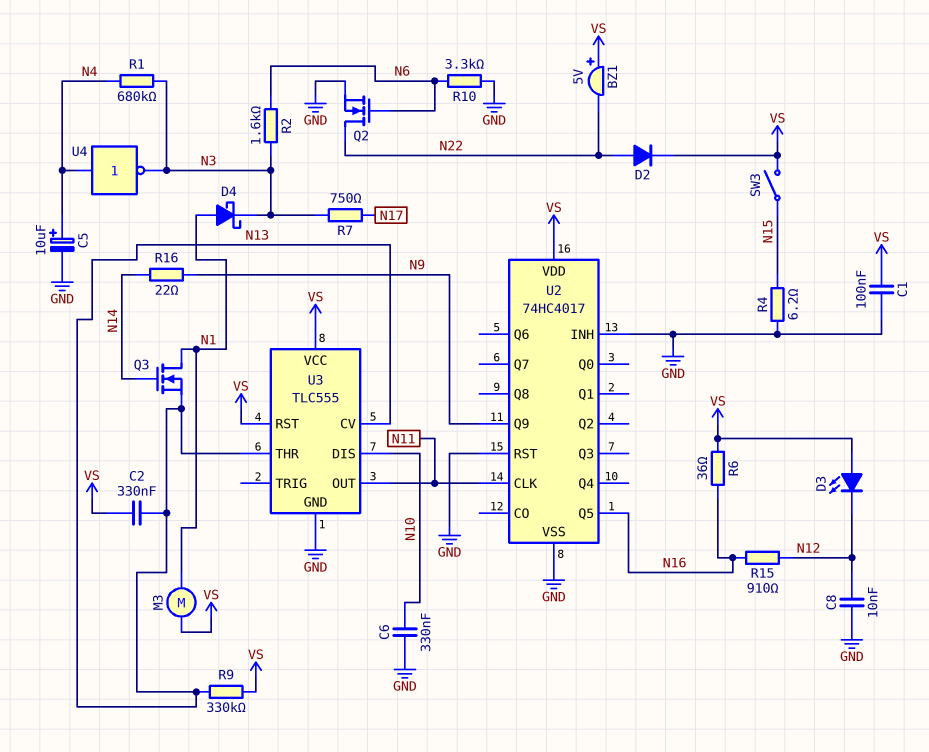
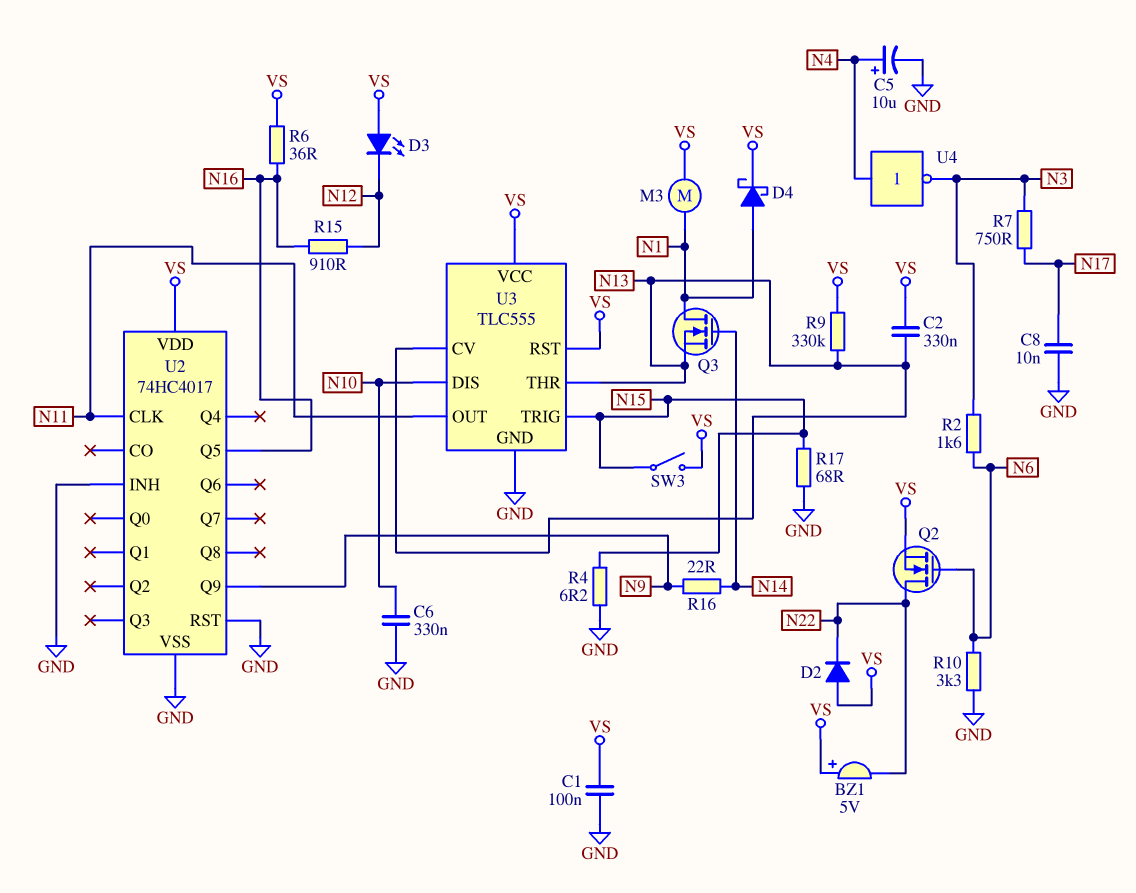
C8: 10nF (GND, N12) -> 10nF (GND, N17)
D2: diode (A N22, K VS) -> diode (A VS, K N22)
D4: schottky (A N1, K N3) -> schottky (A N1, K VS)
Q2: NMOS (G N6, D N22, S GND) -> NMOS (G N6, D N22, S VS)
R1: 680k (N3, N4) -> none
R17: none -> 68 (GND, N15)
U3 pin TRIG: none -> N15

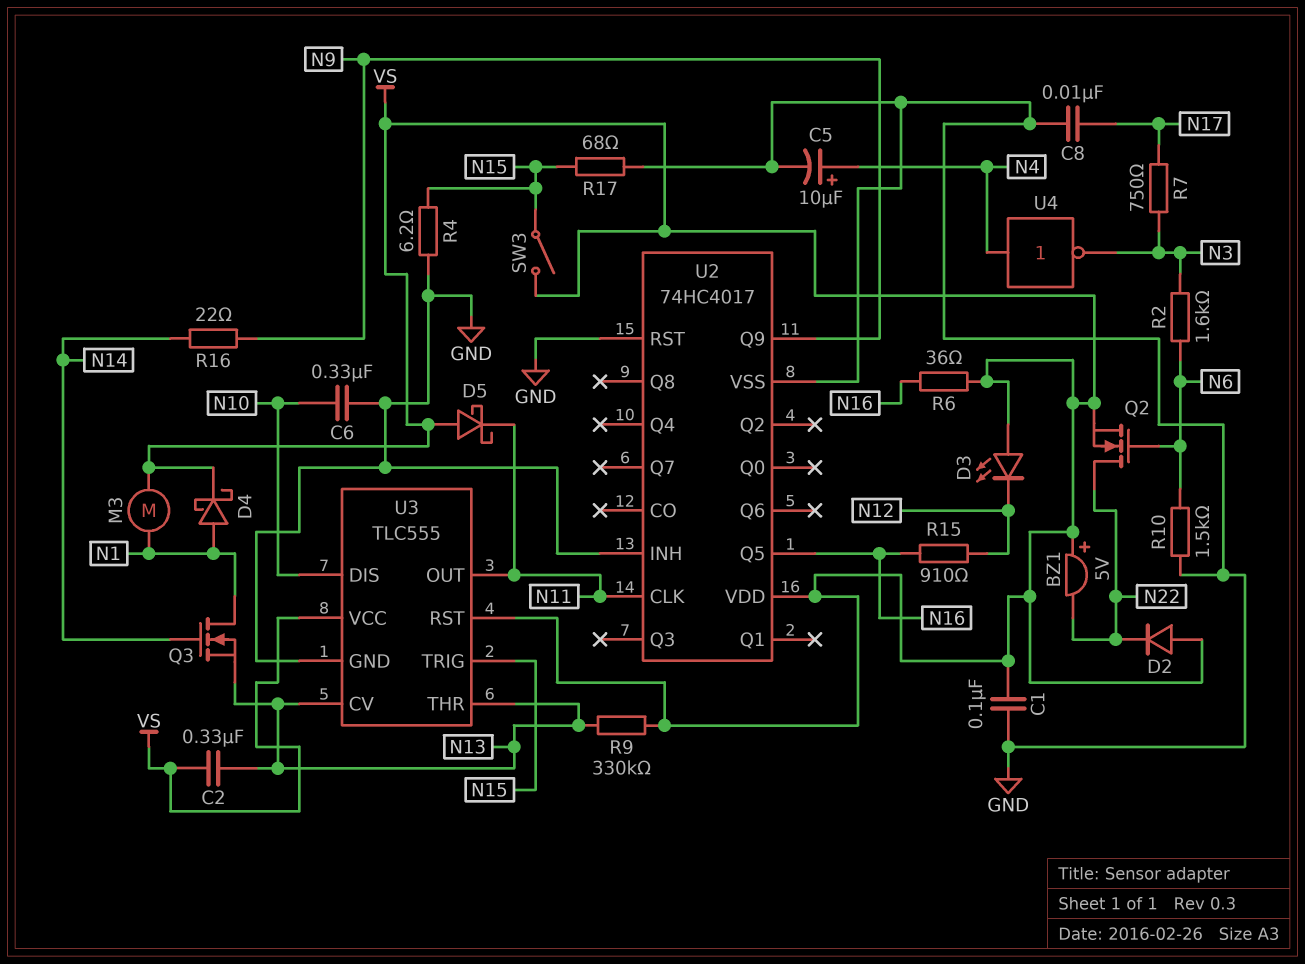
D5: none -> schottky (A VS, K N11)
R10: 3.3k (GND, N6) -> 1.5k (GND, N6)

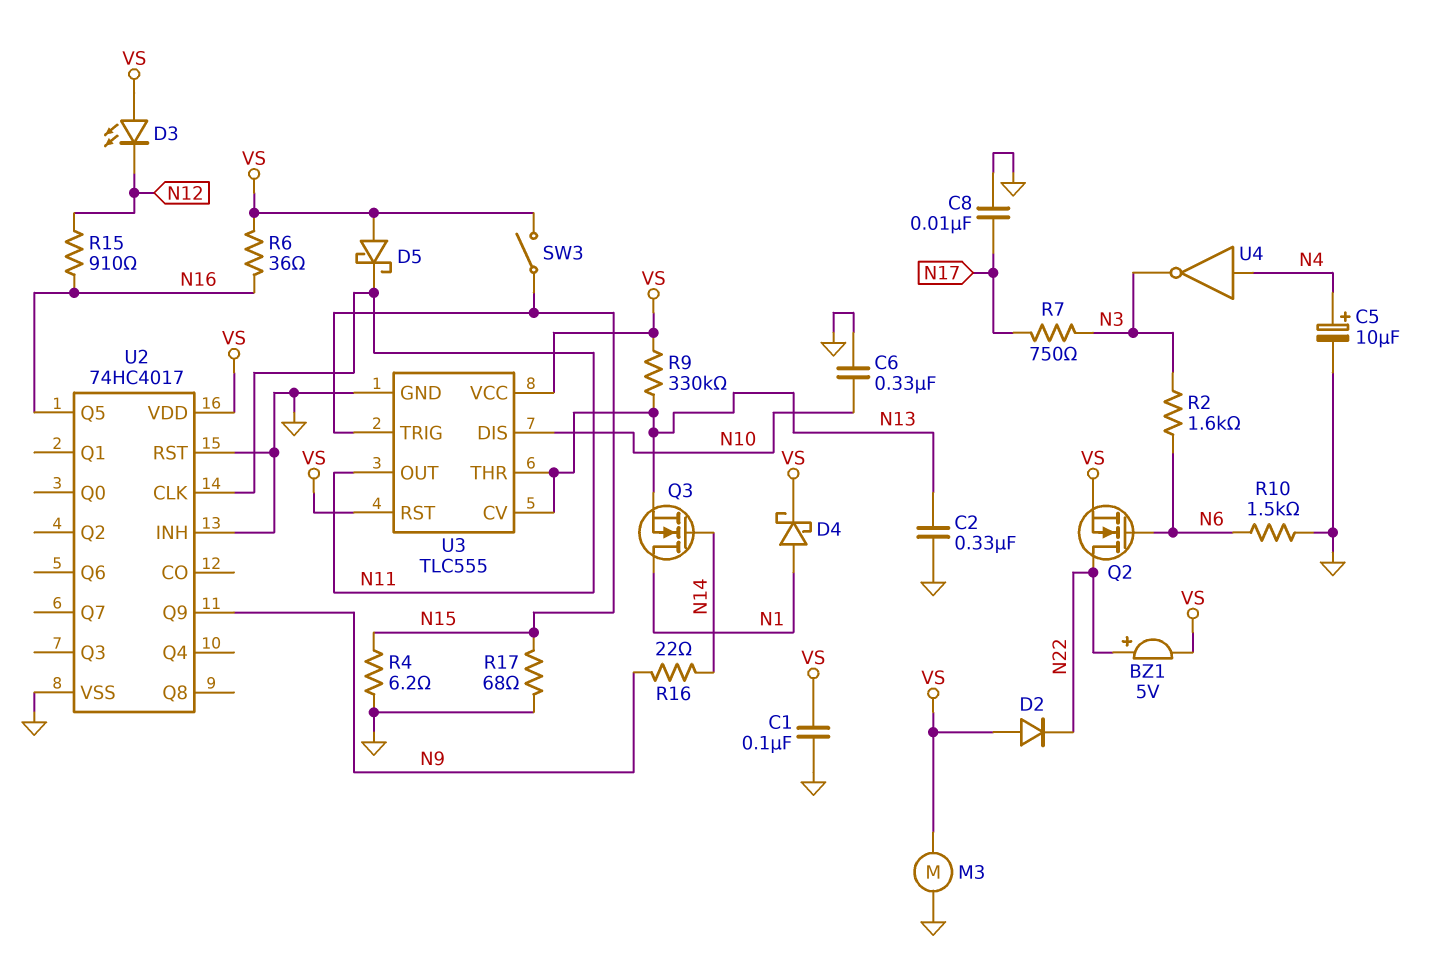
BZ1: buzzer 5V (plus VS, minus N22) -> buzzer 5V (plus N22, minus VS)
C2: 330nF (N13, VS) -> 330nF (GND, N13)
M3: motor (N1, VS) -> motor (GND, VS)

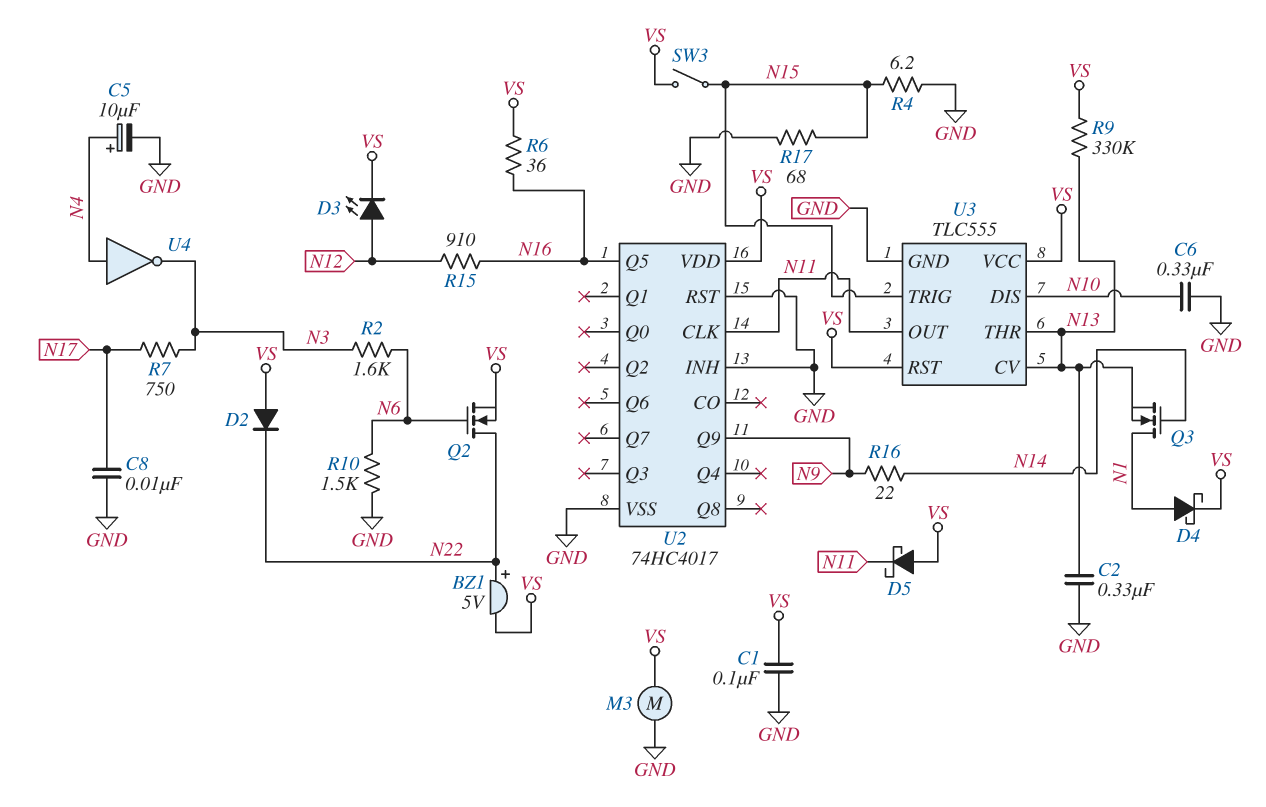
D3: LED (A VS, K N12) -> LED (A N12, K VS)

